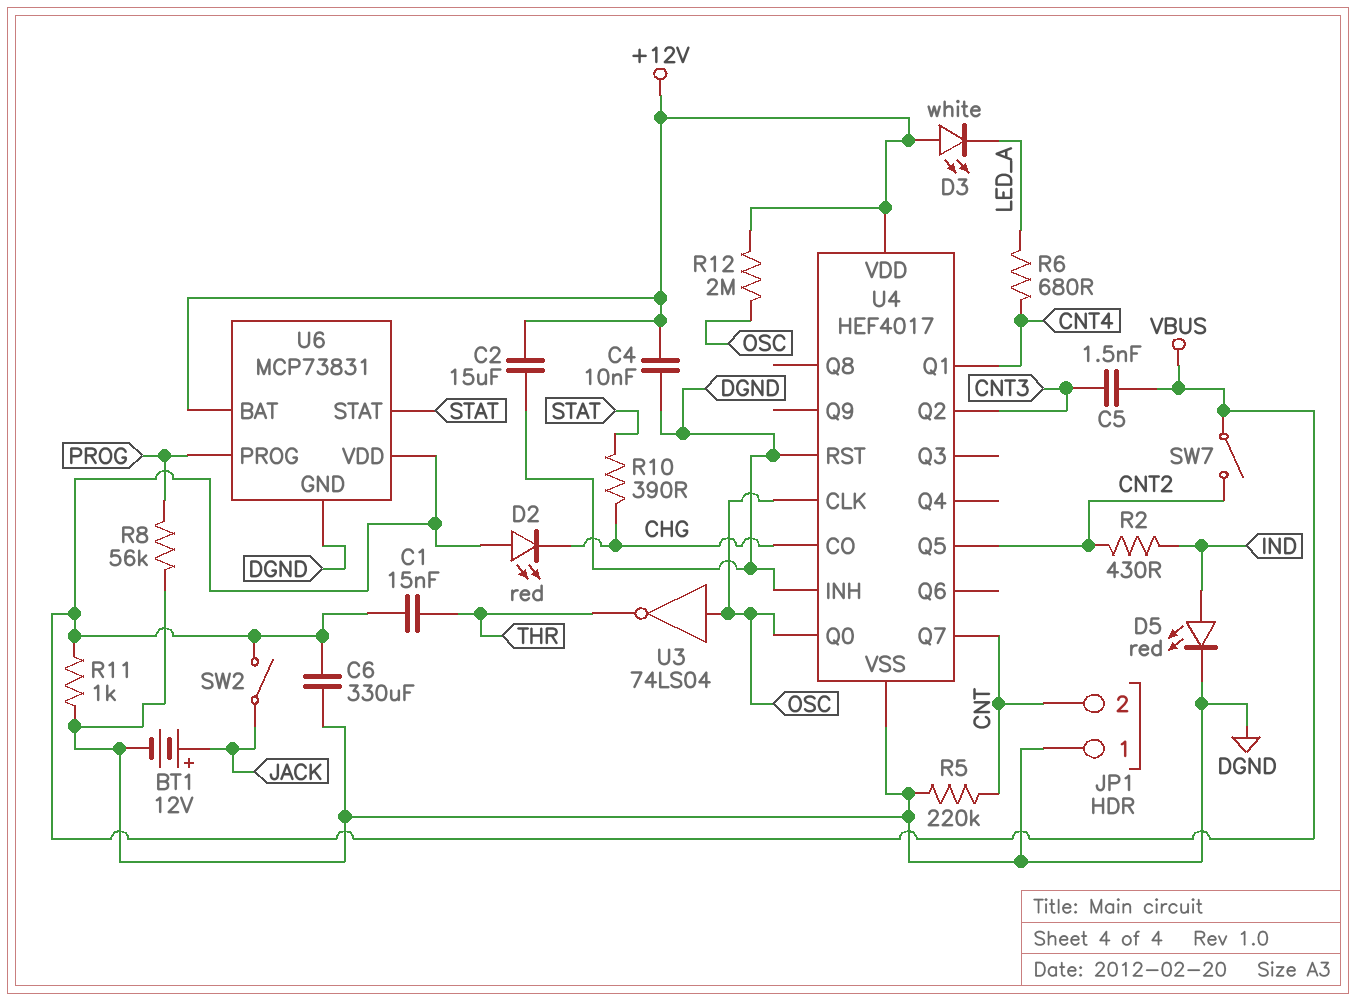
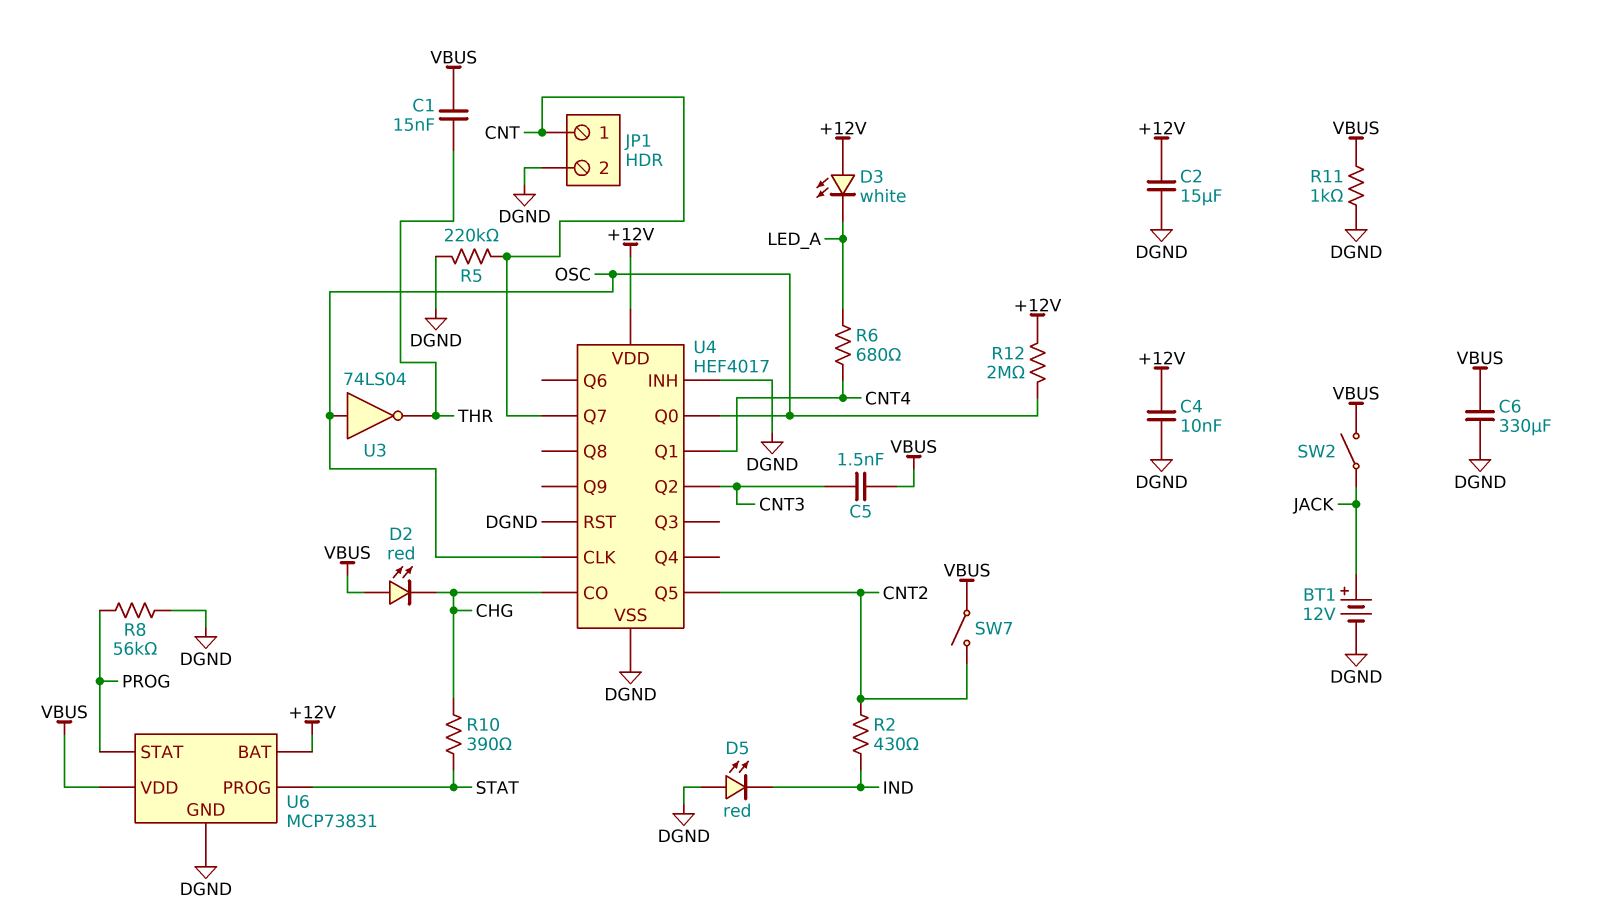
D5: LED red (A IND, K DGND) -> LED red (A DGND, K IND)
JP1 pin 1: DGND -> CNT
JP1 pin 2: CNT -> DGND
U6 pin PROG: PROG -> STAT
U6 pin STAT: STAT -> PROG

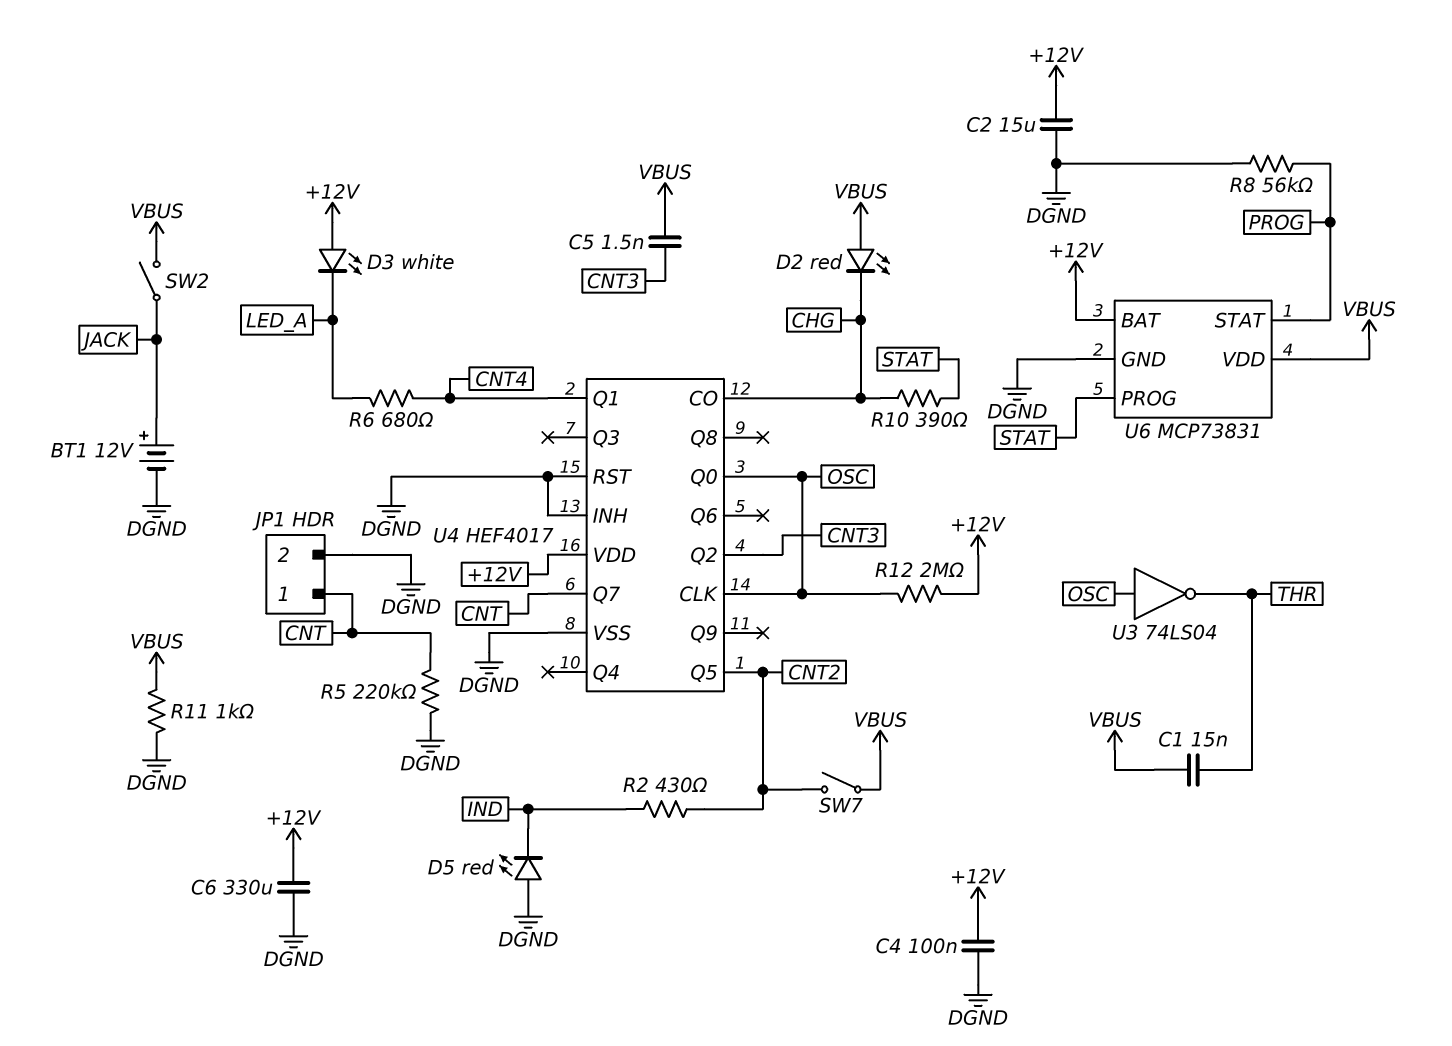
C4: 10nF (+12V, DGND) -> 100nF (+12V, DGND)
C6: 330uF (DGND, VBUS) -> 330uF (+12V, DGND)

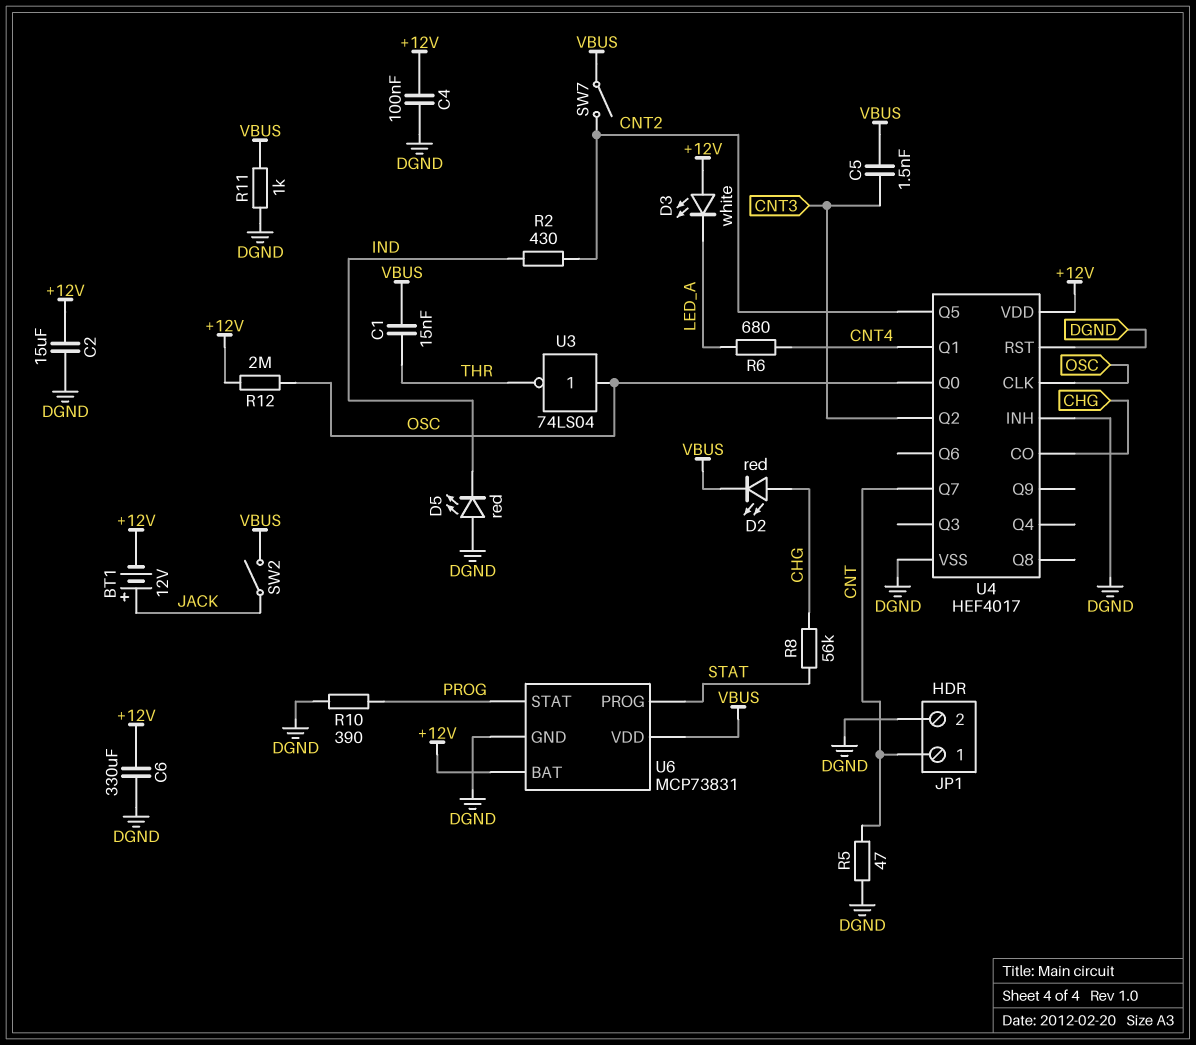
BT1: 12V (plus JACK, minus DGND) -> 12V (plus JACK, minus +12V)
D2: LED red (A VBUS, K CHG) -> LED red (A CHG, K VBUS)
R5: 220k (CNT, DGND) -> 47 (CNT, DGND)
R8: 56k (DGND, PROG) -> 56k (CHG, STAT)
R10: 390 (CHG, STAT) -> 390 (DGND, PROG)

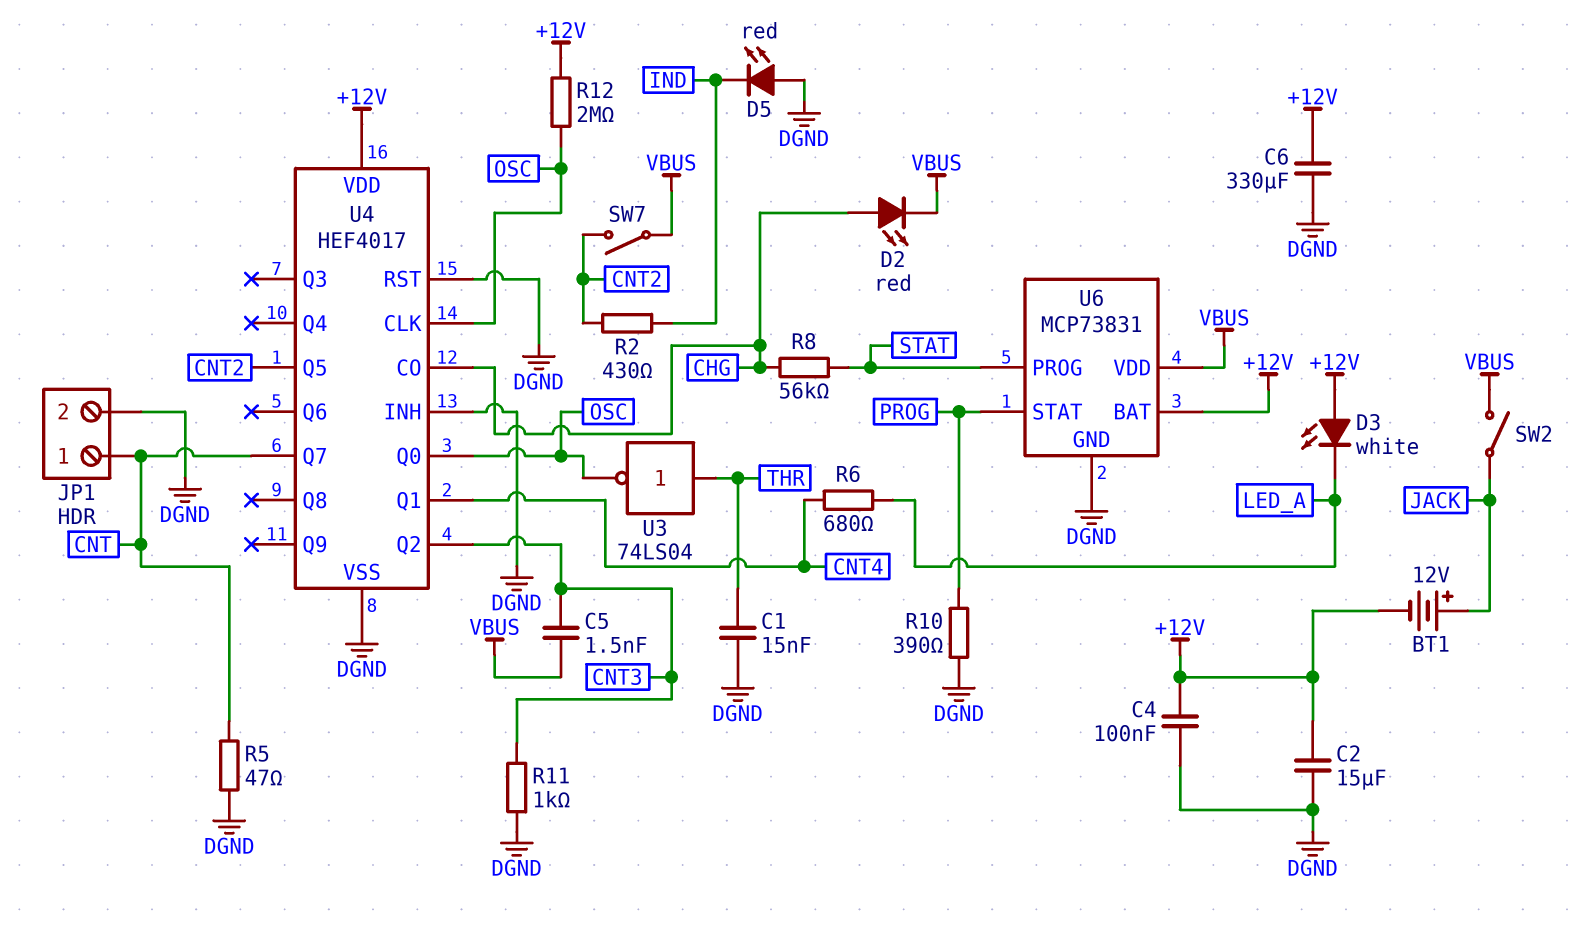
C1: 15nF (THR, VBUS) -> 15nF (DGND, THR)
R11: 1k (DGND, VBUS) -> 1k (CNT3, DGND)
U3: NOT 74LS04 (in OSC, out THR) -> NOT 74LS04 (in THR, out OSC)

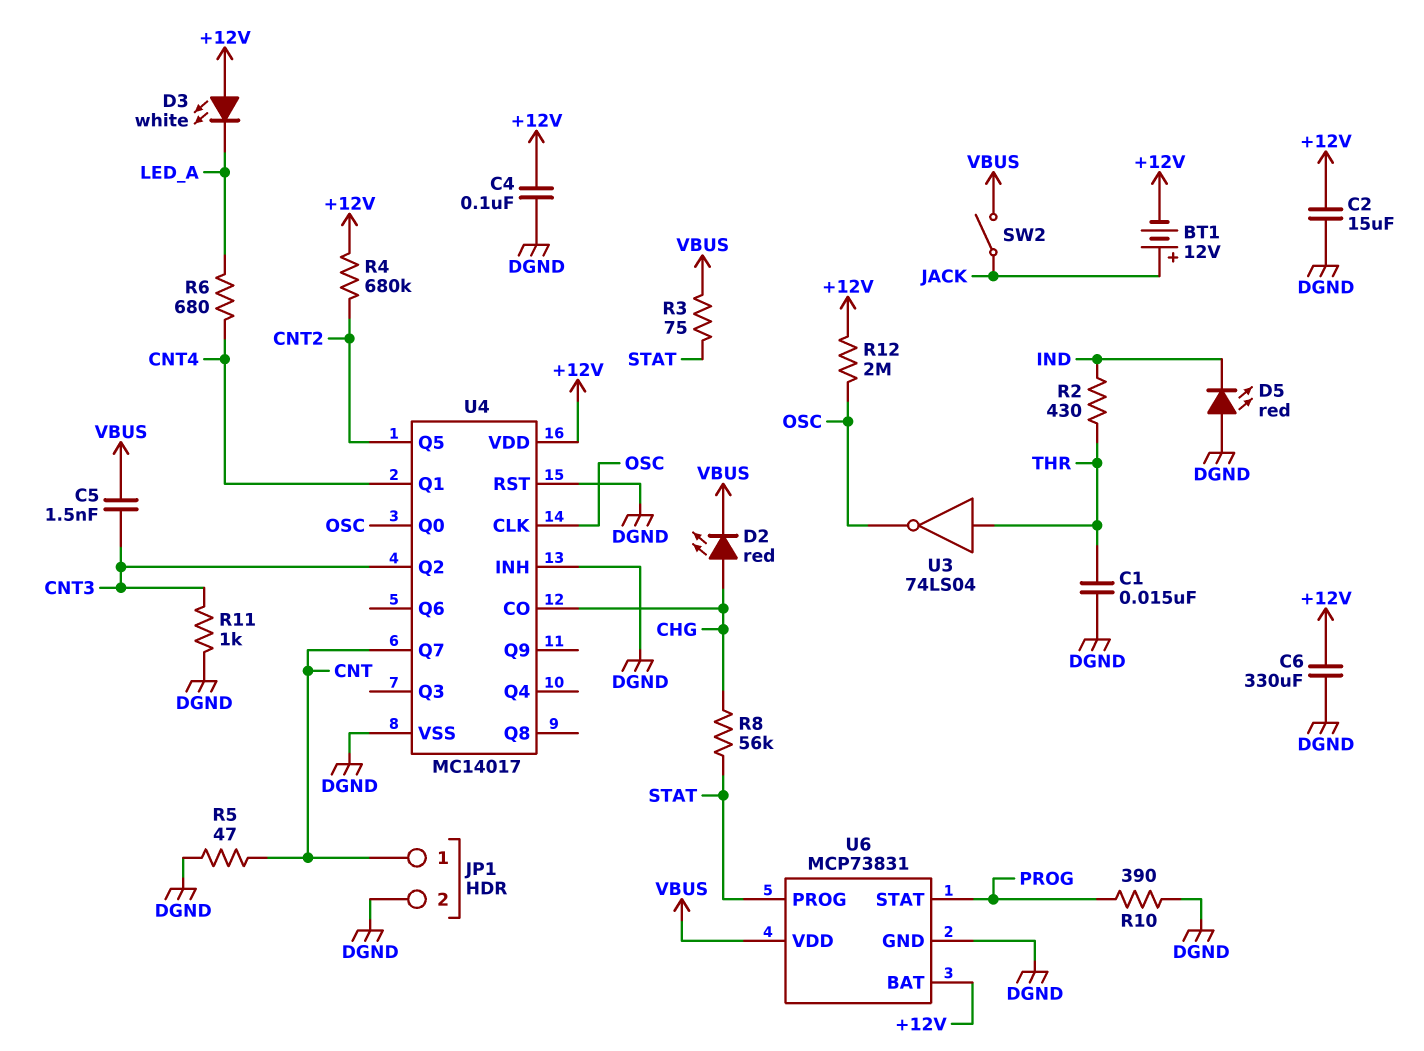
R2: 430 (CNT2, IND) -> 430 (IND, THR)
R3: none -> 75 (STAT, VBUS)
R4: none -> 680k (+12V, CNT2)
SW7: switch (CNT2, VBUS) -> none
U4: HEF4017 -> MC14017

